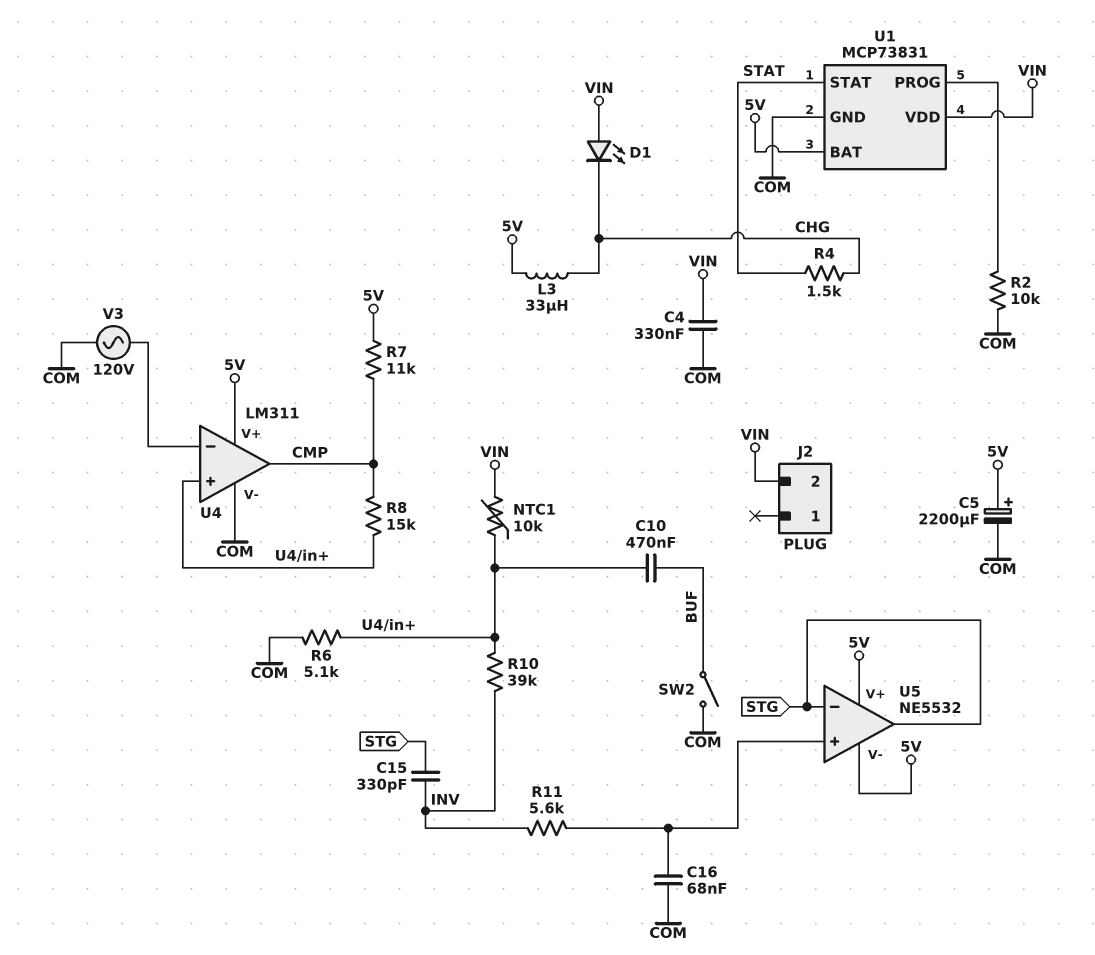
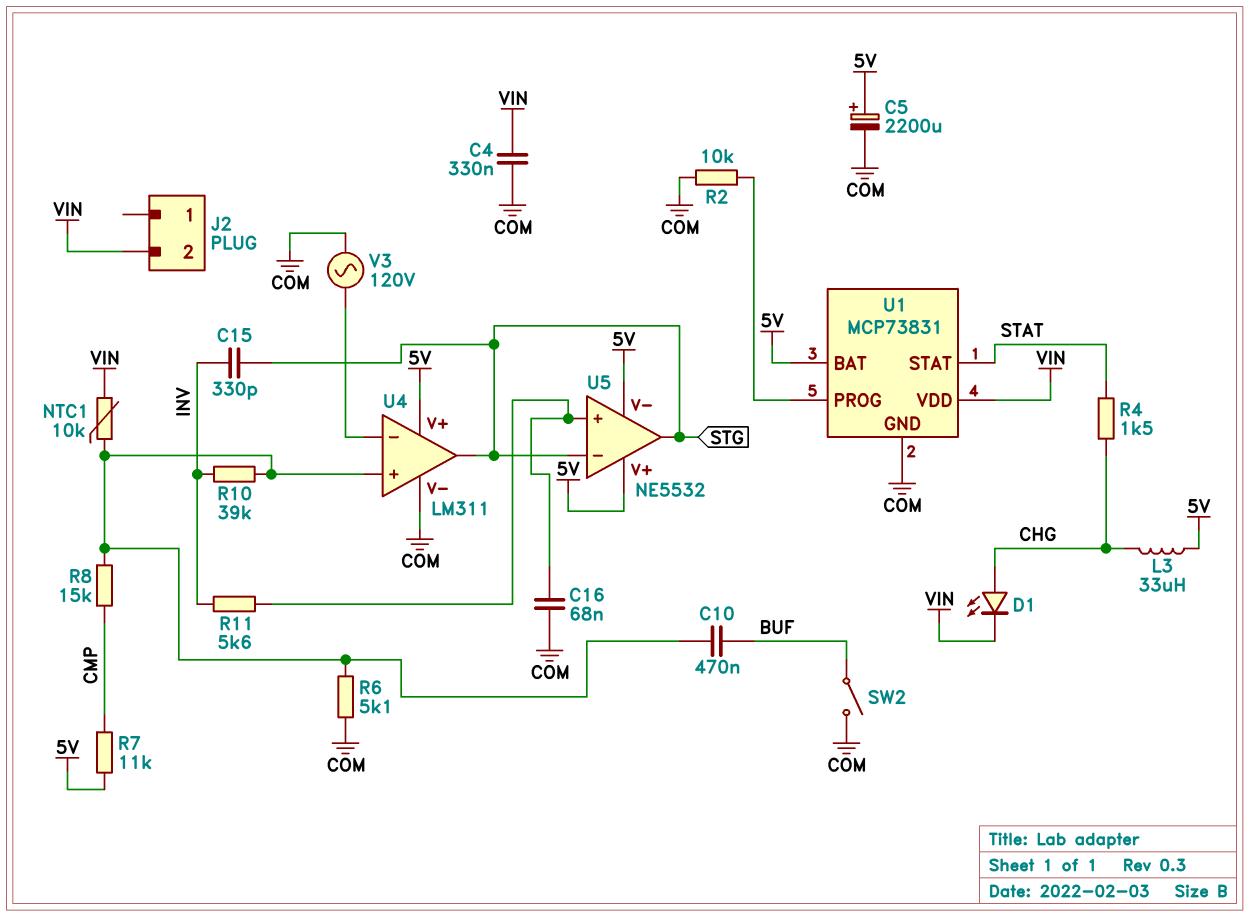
D1: LED (A VIN, K CHG) -> LED (A CHG, K VIN)
U4 pin out: CMP -> STG

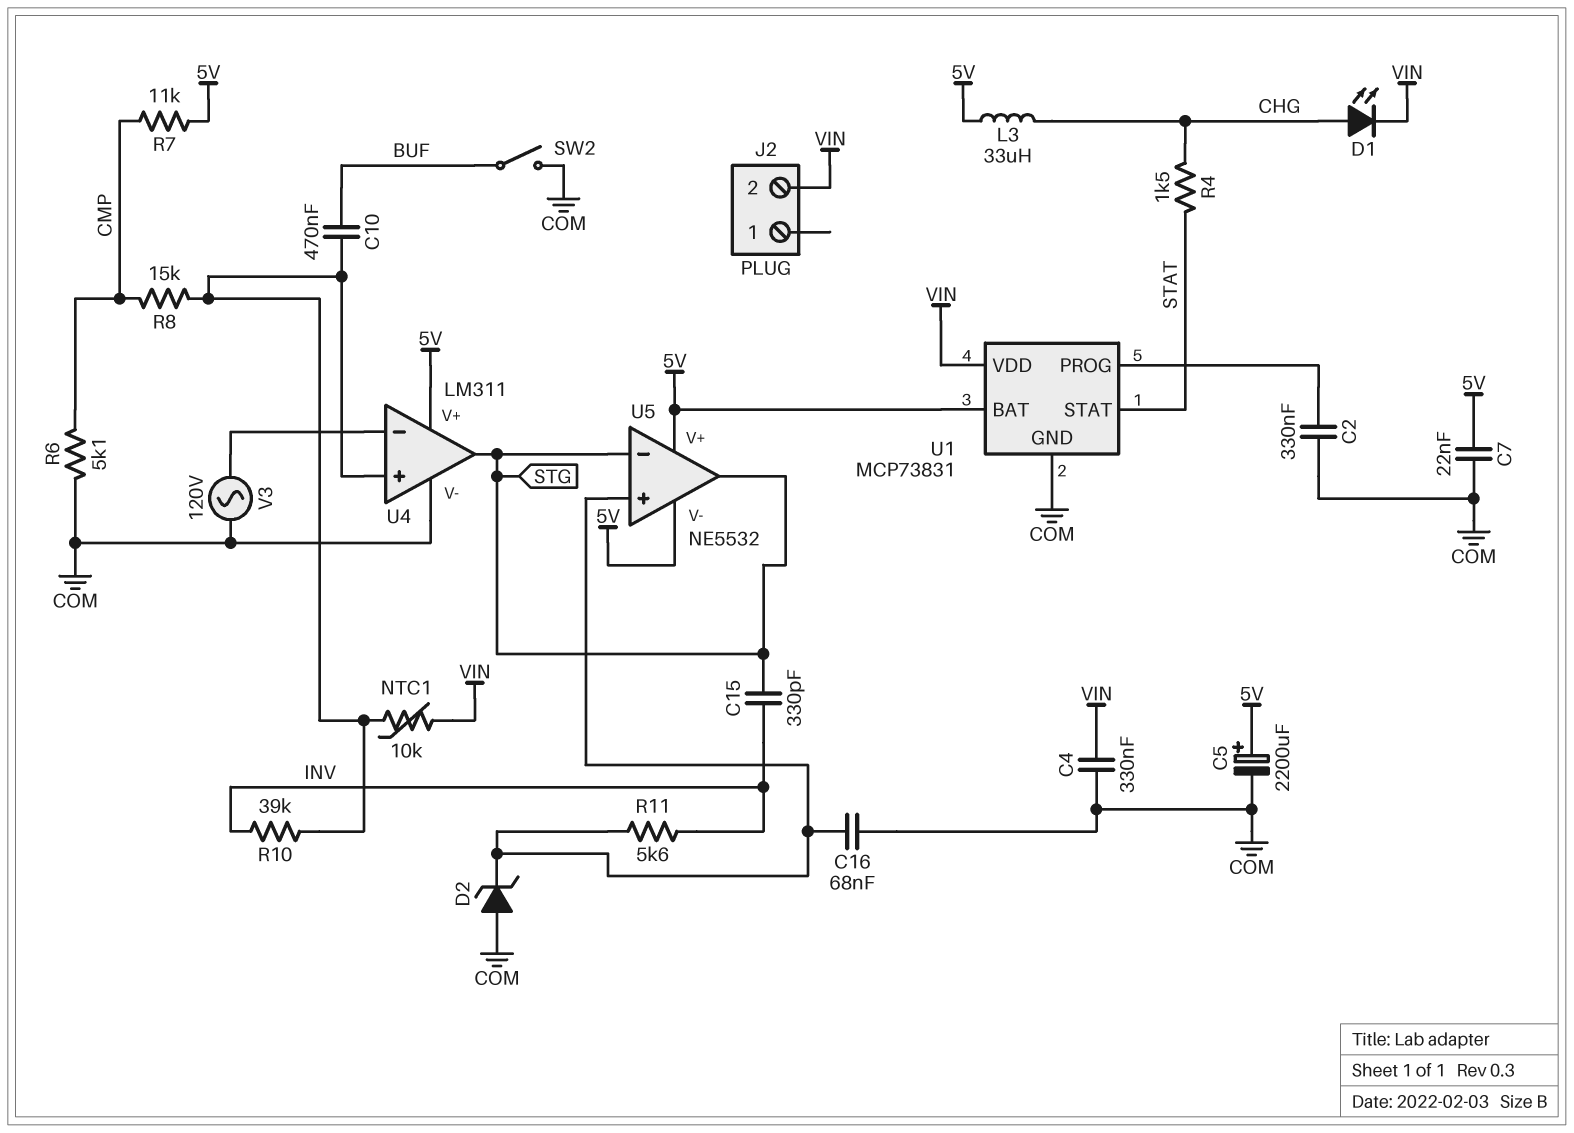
C2: none -> 330nF (COM, U1/PROG)
C7: none -> 22nF (5V, COM)
D2: none -> zener (A COM, K U5/in+)
R2: 10k (COM, U1/PROG) -> none
R6: 5.1k (COM, U4/in+) -> 5.1k (CMP, COM)

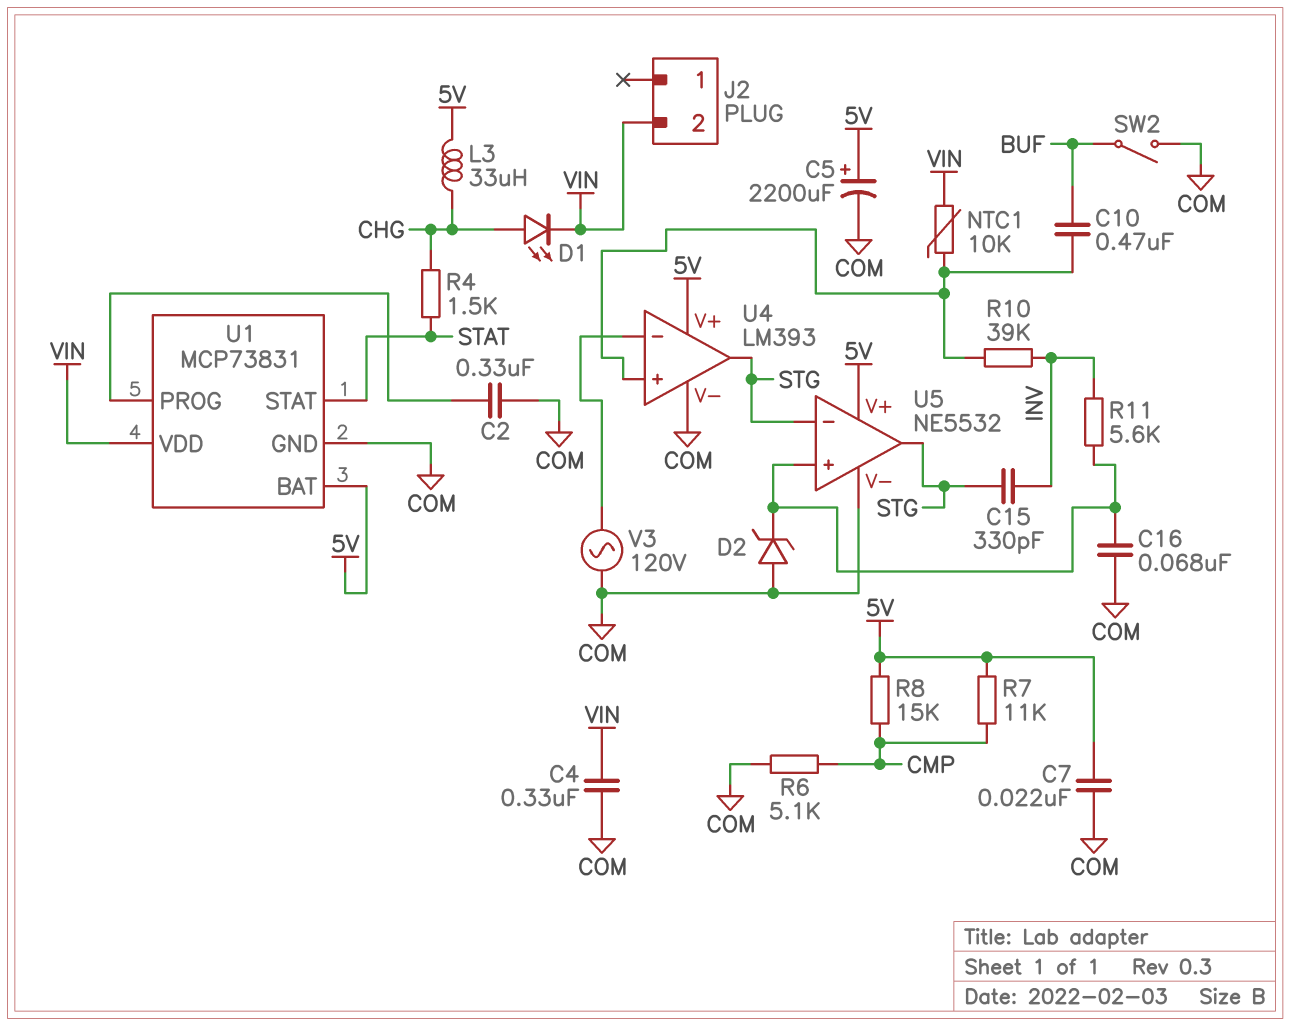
R8: 15k (CMP, U4/in+) -> 15k (5V, CMP)
U4: LM311 -> LM393
U5 pin V-: 5V -> COM

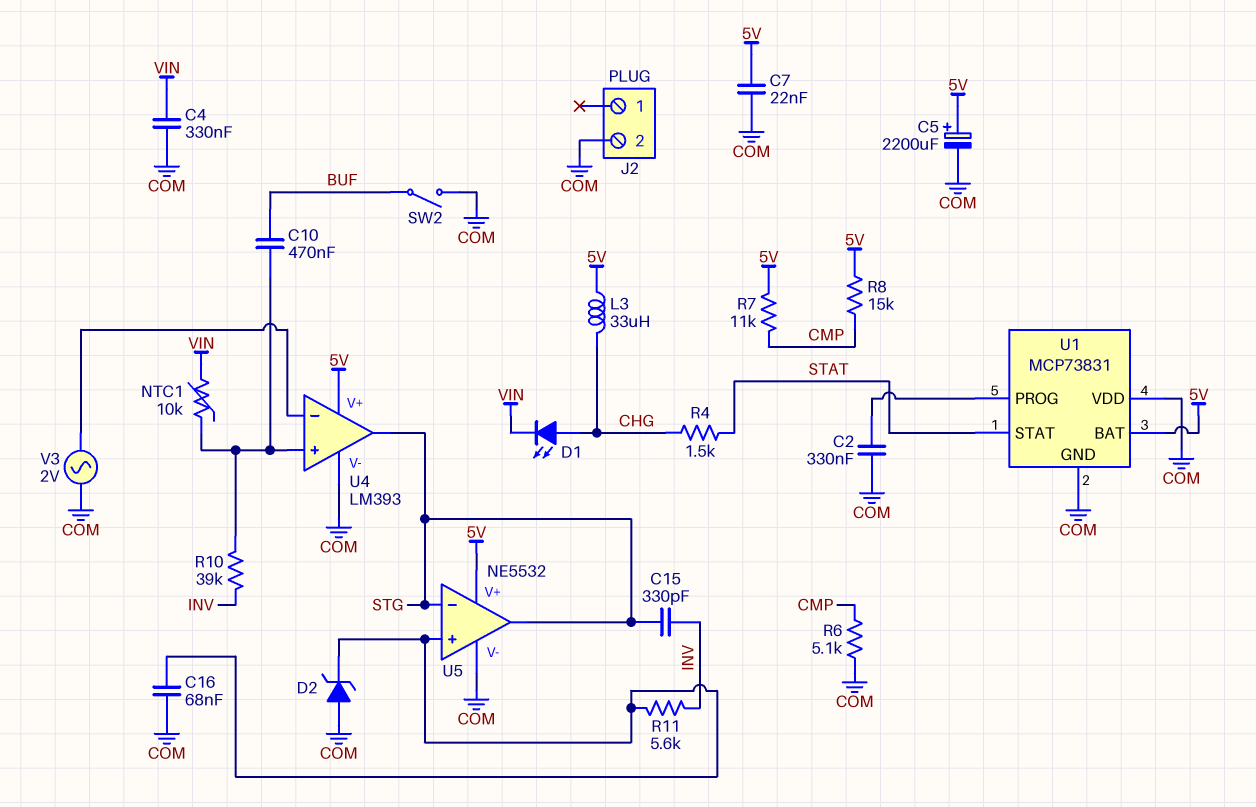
J2 pin 2: VIN -> COM
U1 pin VDD: VIN -> COM
V3: AC 120V (COM, U4/in-) -> AC 2V (COM, U4/in-)

